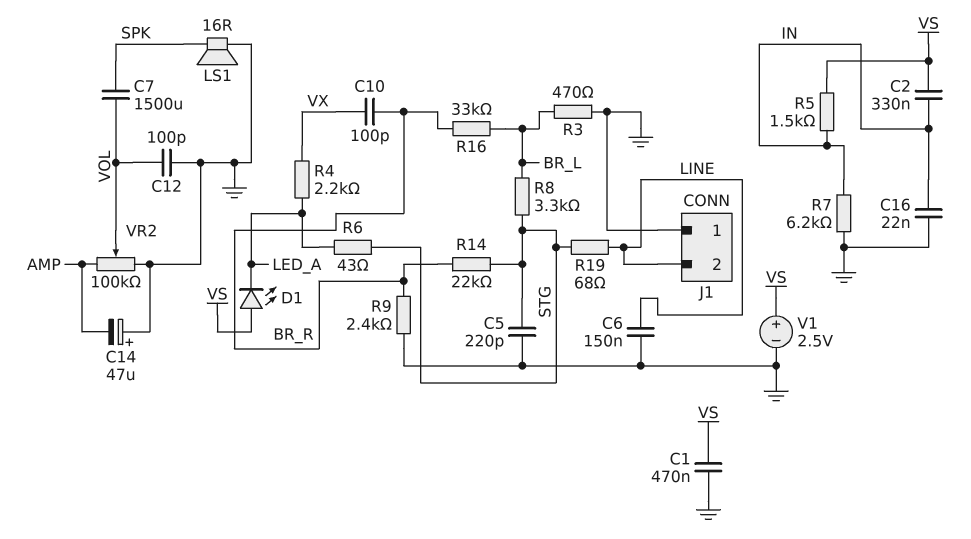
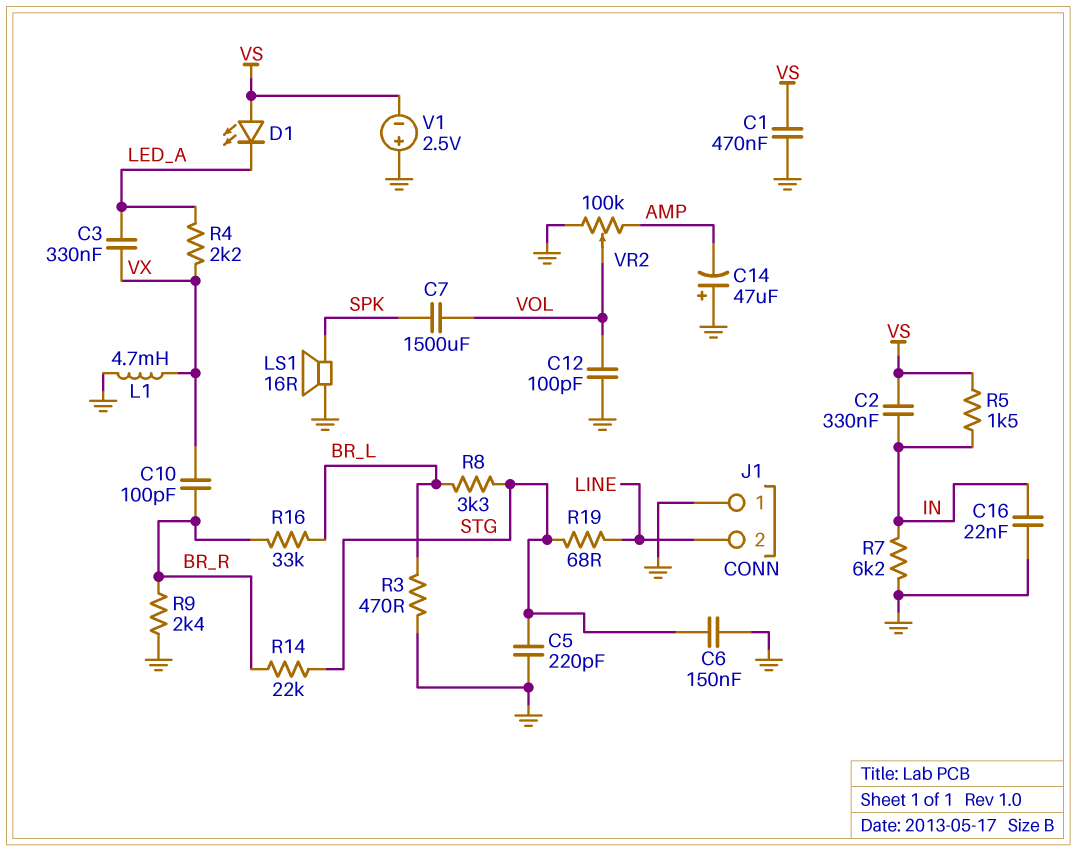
C3: none -> 330nF (LED_A, VX)
C6: 150nF (GND, LINE) -> 150nF (GND, STG)
L1: none -> 4.7mH (GND, VX)
R6: 43 (LED_A, STG) -> none
V1: 2.5V (plus VS, minus GND) -> 2.5V (plus GND, minus VS)

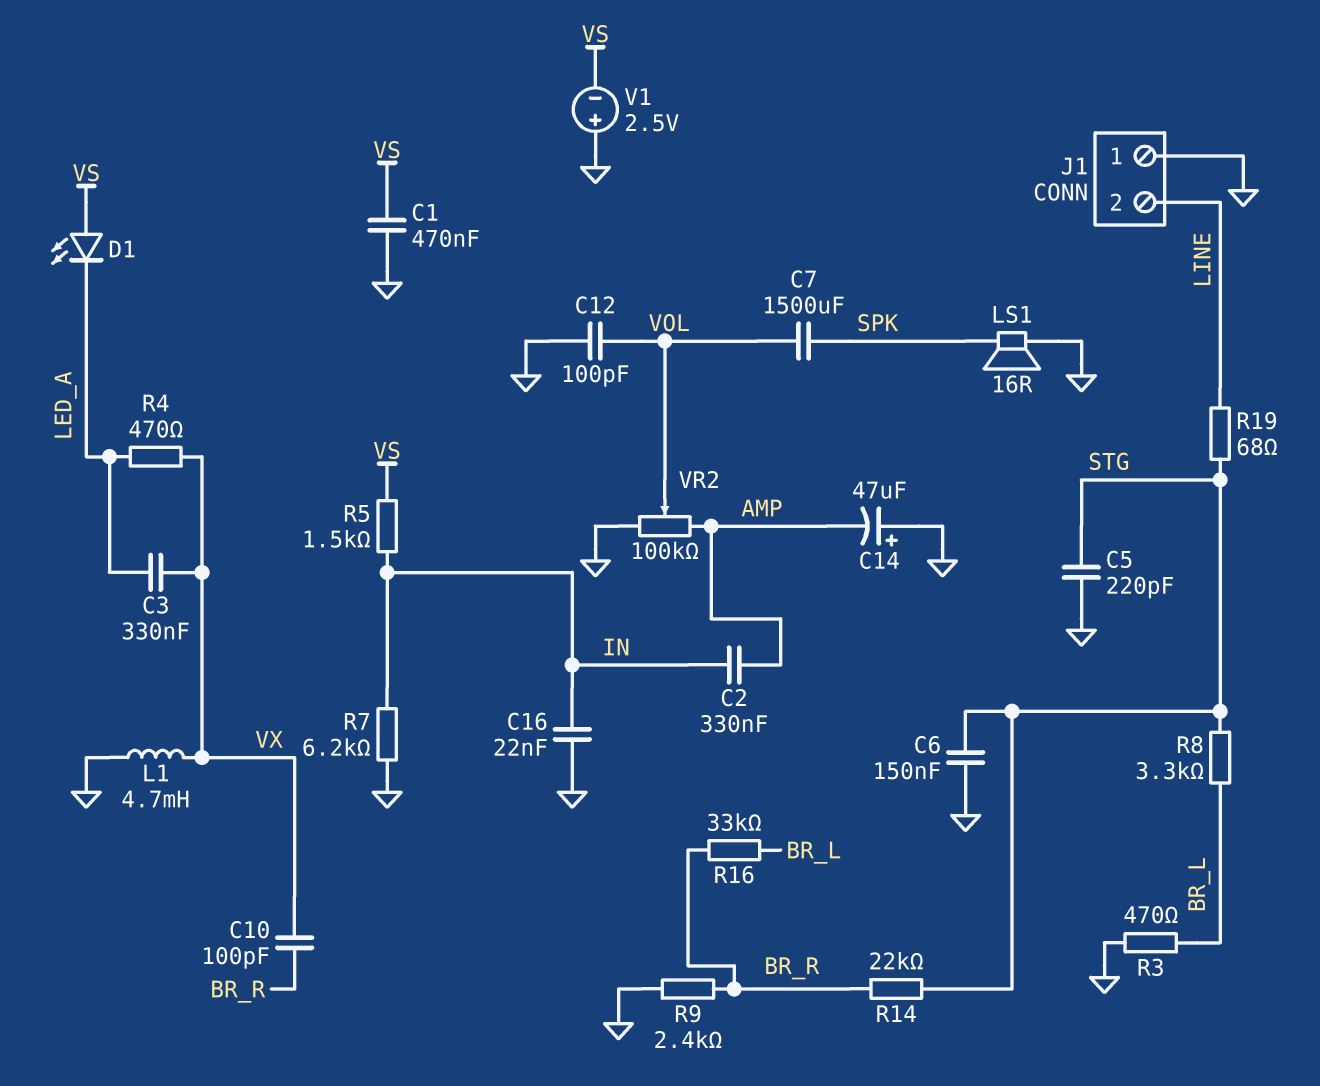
C2: 330nF (IN, VS) -> 330nF (AMP, IN)
R4: 2.2k (LED_A, VX) -> 470 (LED_A, VX)

